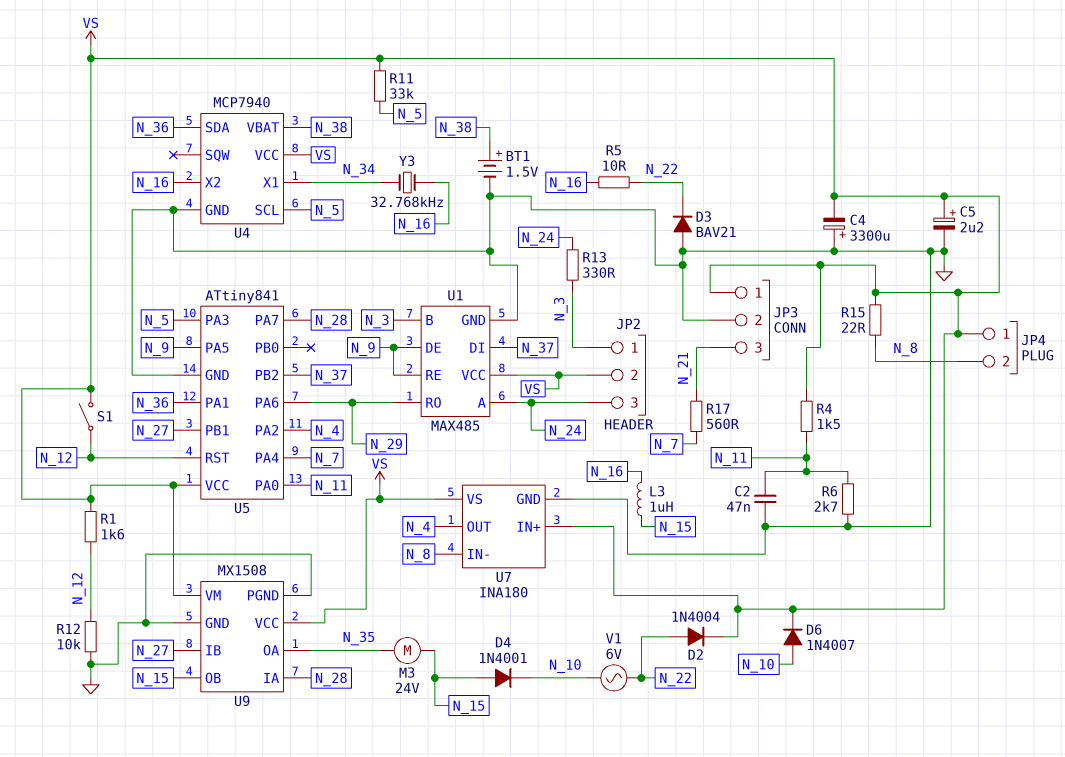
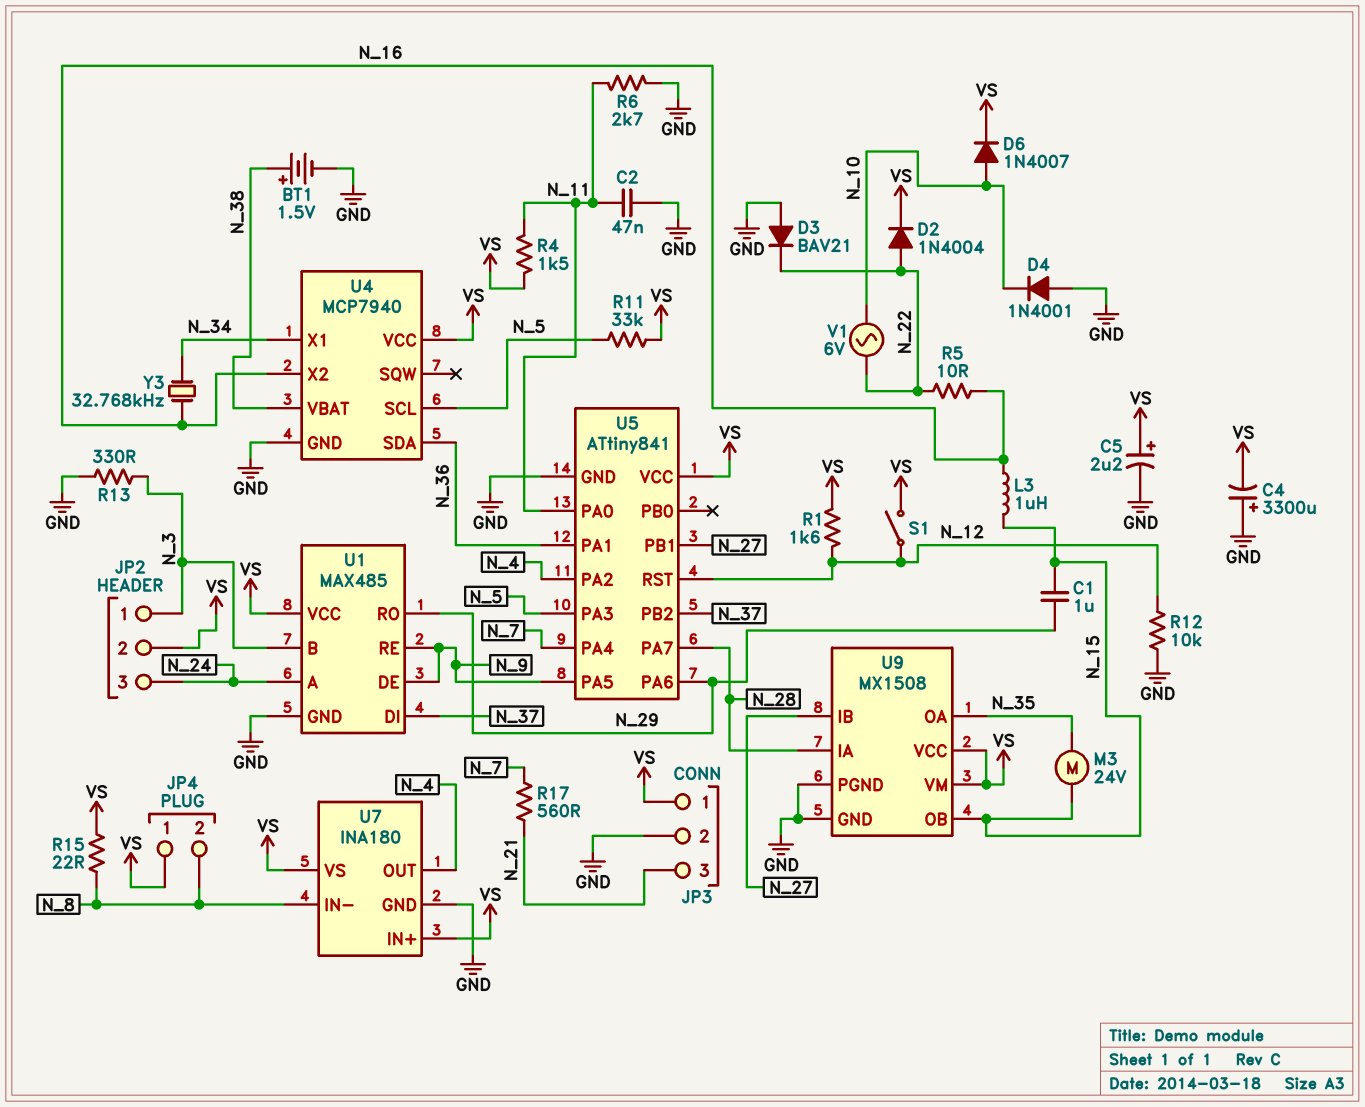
C1: none -> 1uF (N_15, N_29)
D4: diode 1N4001 (A N_15, K N_10) -> diode 1N4001 (A GND, K N_10)
R13: 330 (N_3, N_24) -> 330 (GND, N_3)

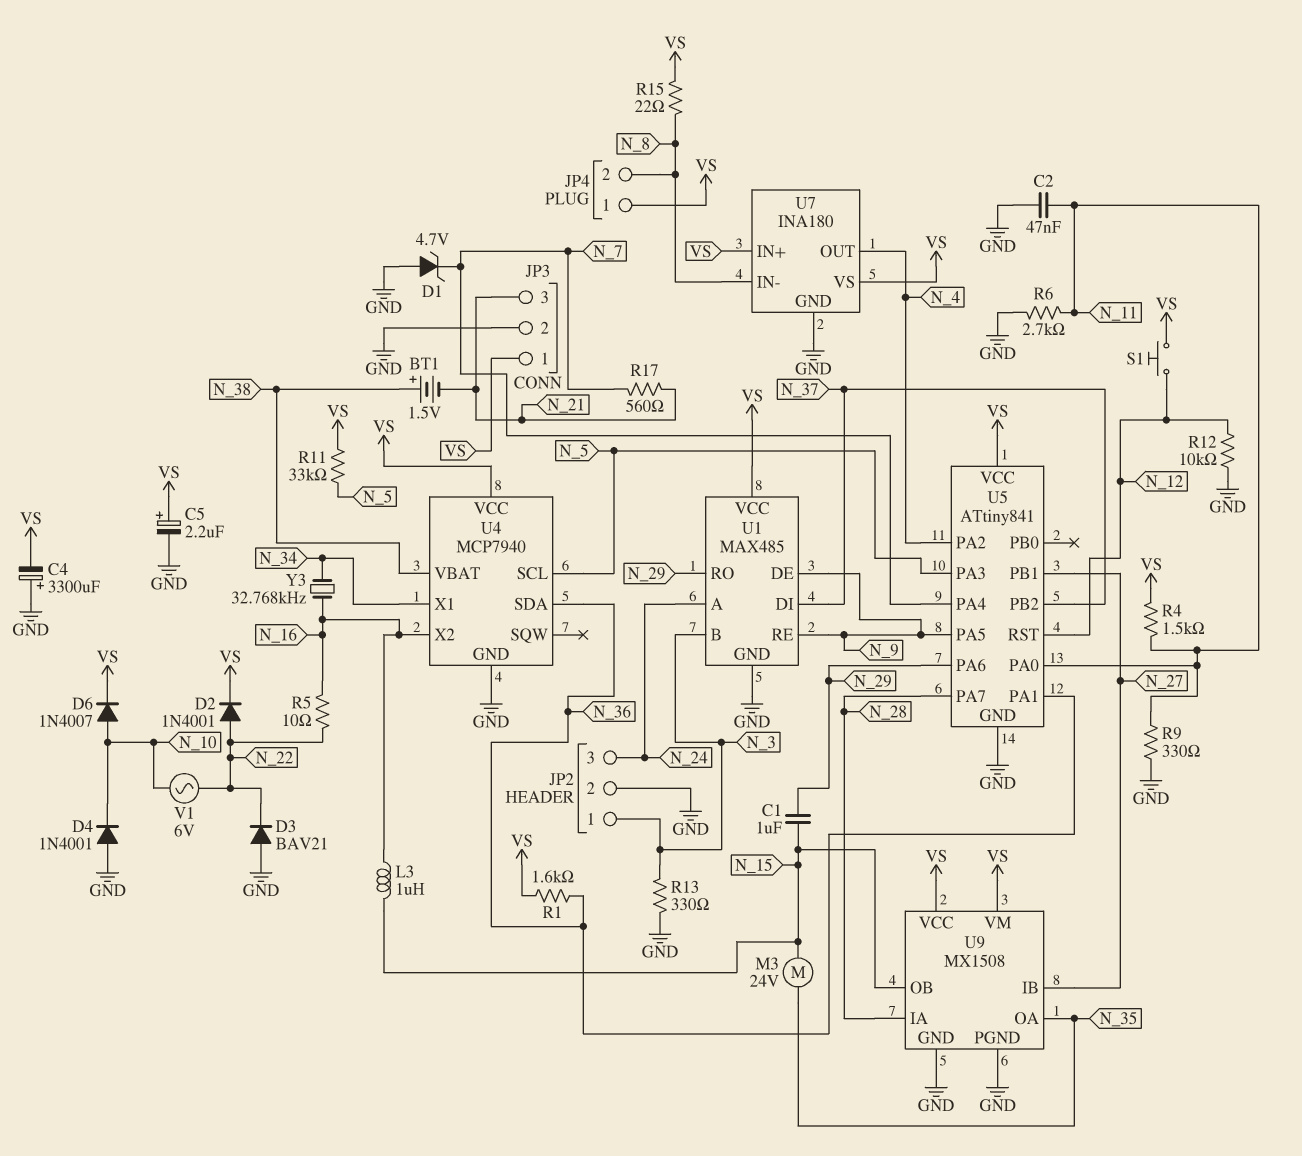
BT1: 1.5V (plus N_38, minus GND) -> 1.5V (plus N_38, minus N_21)
D1: none -> zener 4.7V (A GND, K N_7)
D2: diode 1N4004 (A N_22, K VS) -> diode 1N4001 (A N_22, K VS)
JP2 pin 2: VS -> GND
R1: 1.6k (N_12, VS) -> 1.6k (N_36, VS)
R9: none -> 330 (GND, N_11)
S1: switch (N_12, VS) -> button (N_12, VS)

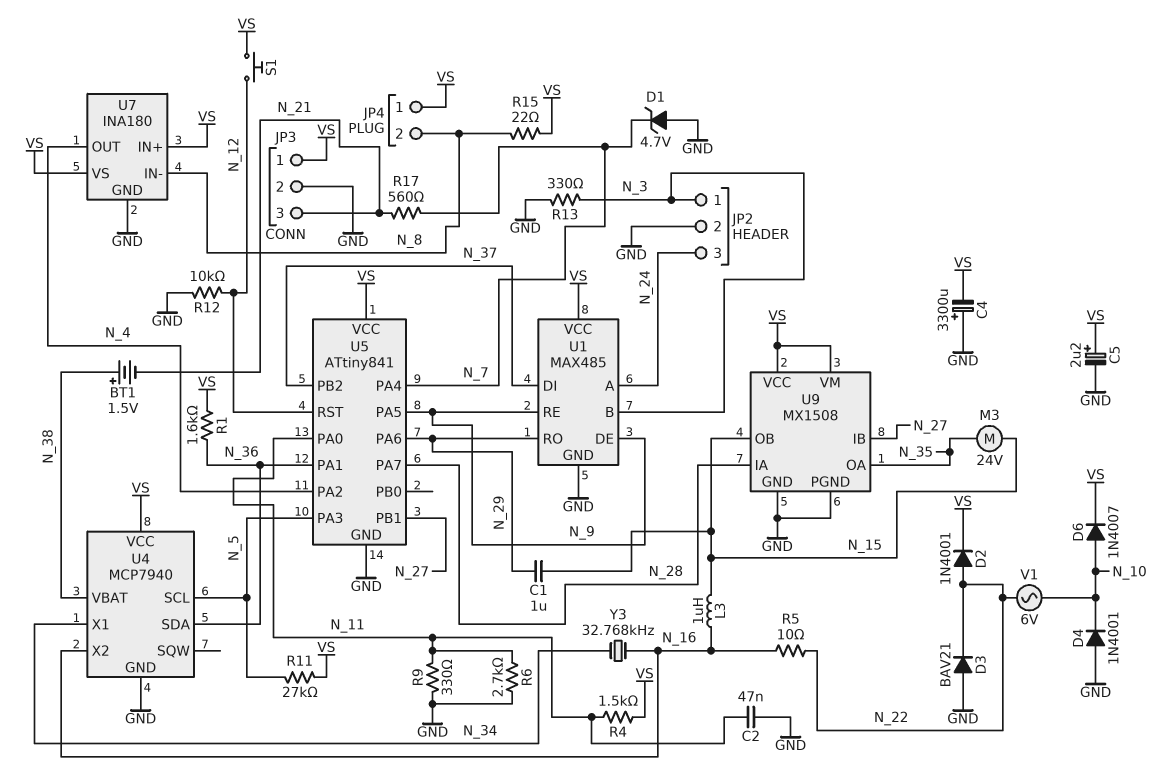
R11: 33k (N_5, VS) -> 27k (N_5, VS)

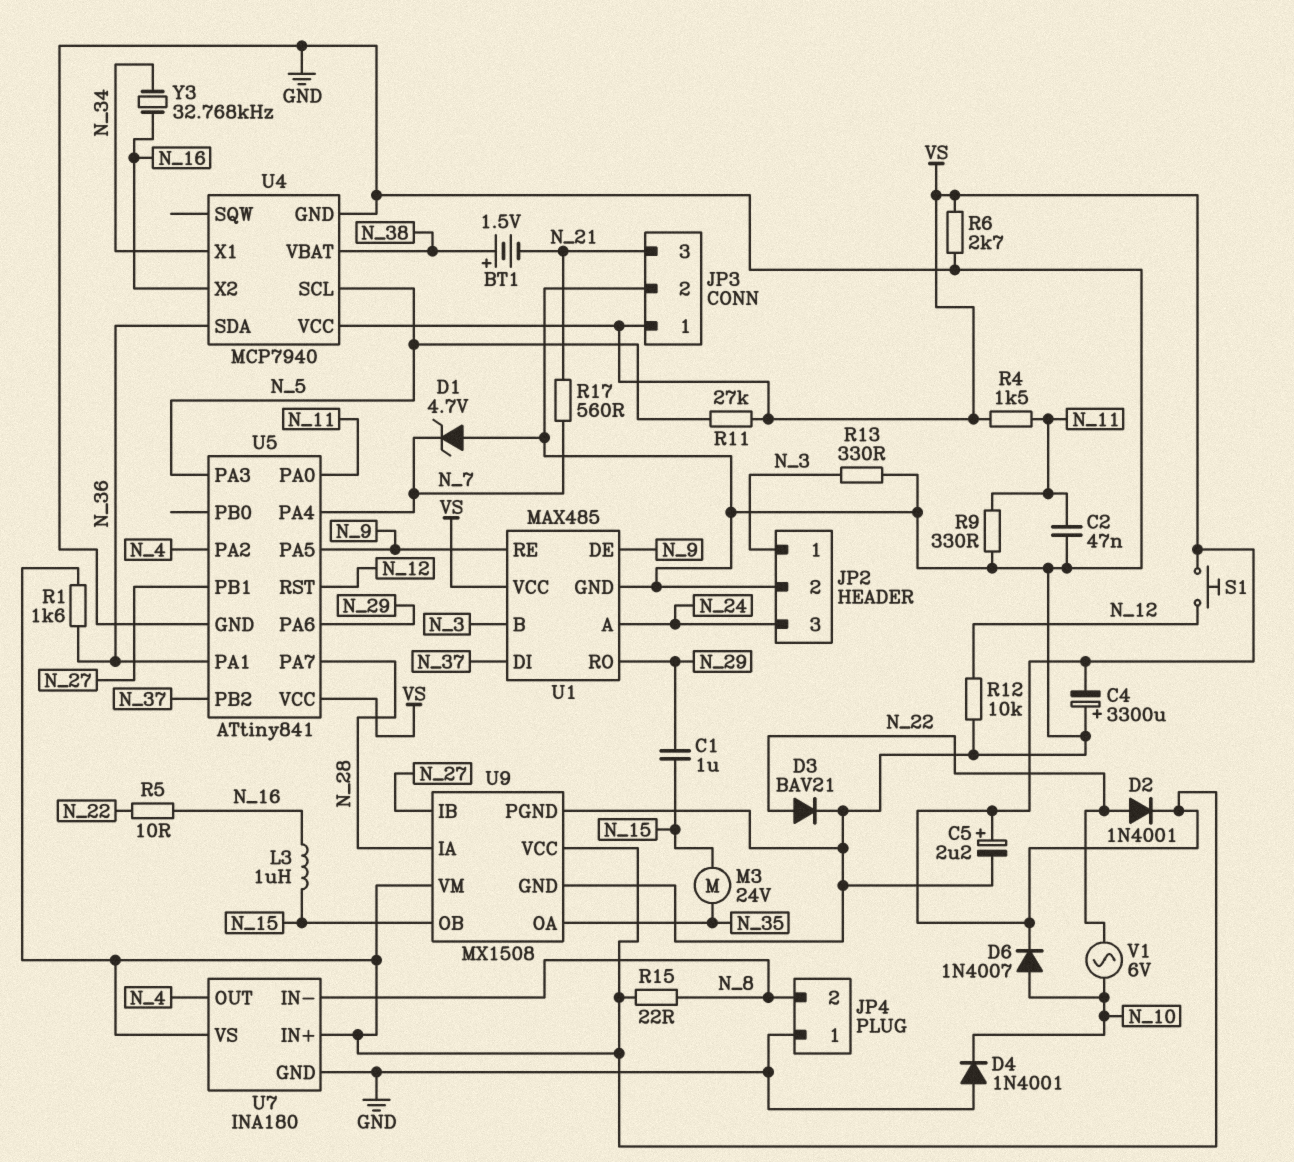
D3: diode BAV21 (A GND, K N_22) -> diode BAV21 (A N_22, K GND)
JP4 pin 1: VS -> GND
R6: 2.7k (GND, N_11) -> 2.7k (GND, VS)

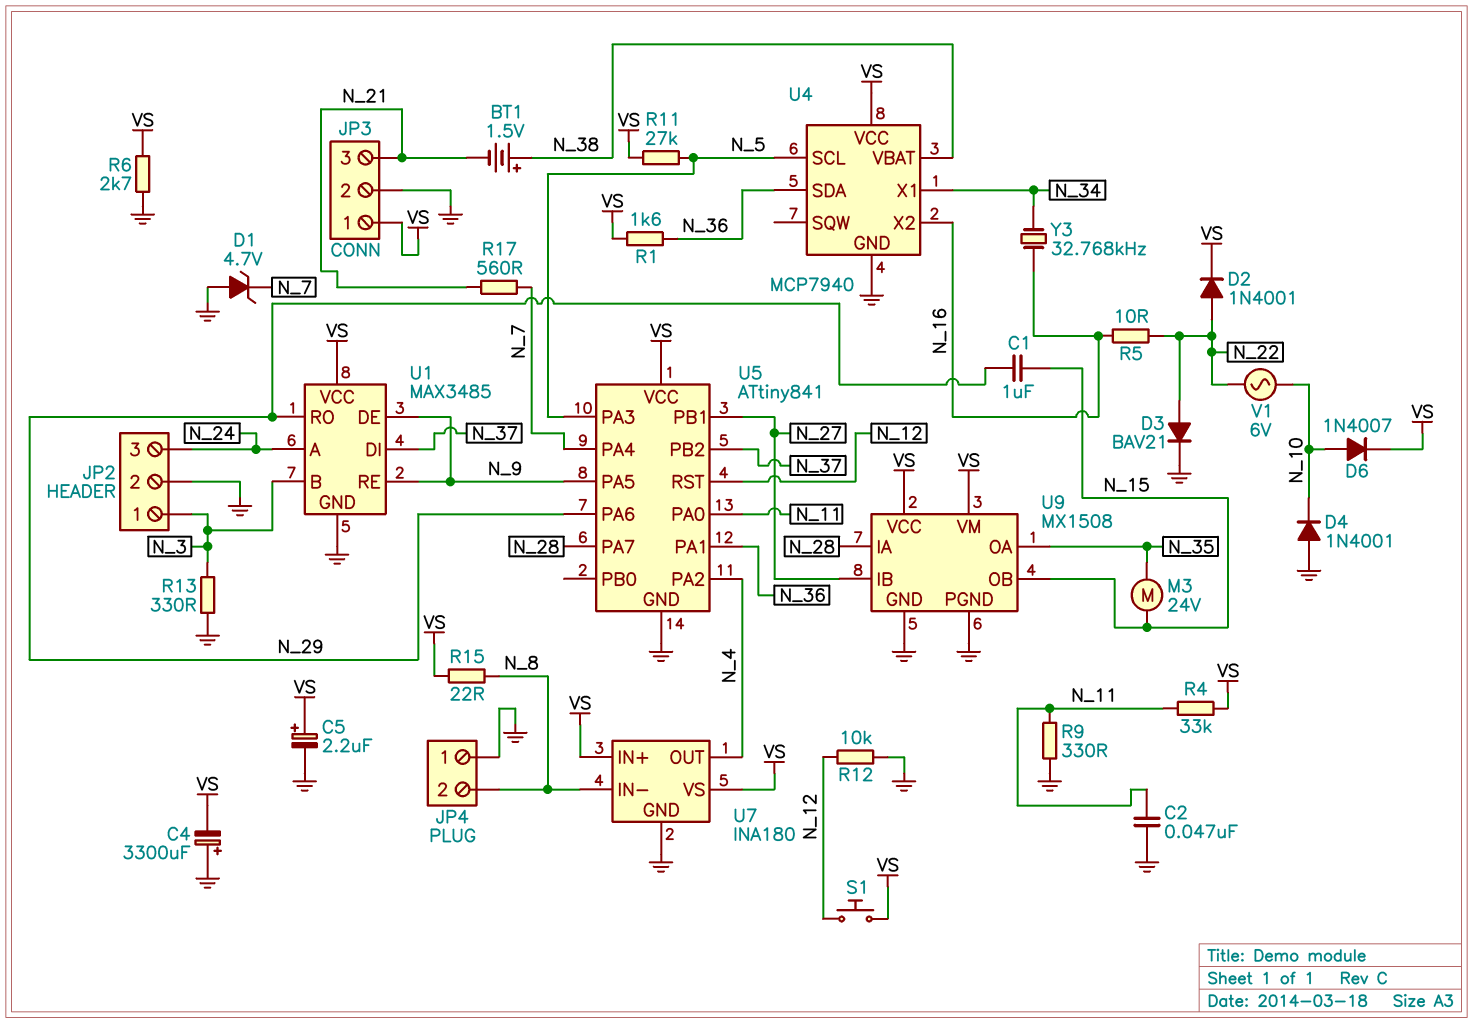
L3: 1uH (N_15, N_16) -> none
R4: 1.5k (N_11, VS) -> 33k (N_11, VS)
U1: MAX485 -> MAX3485

